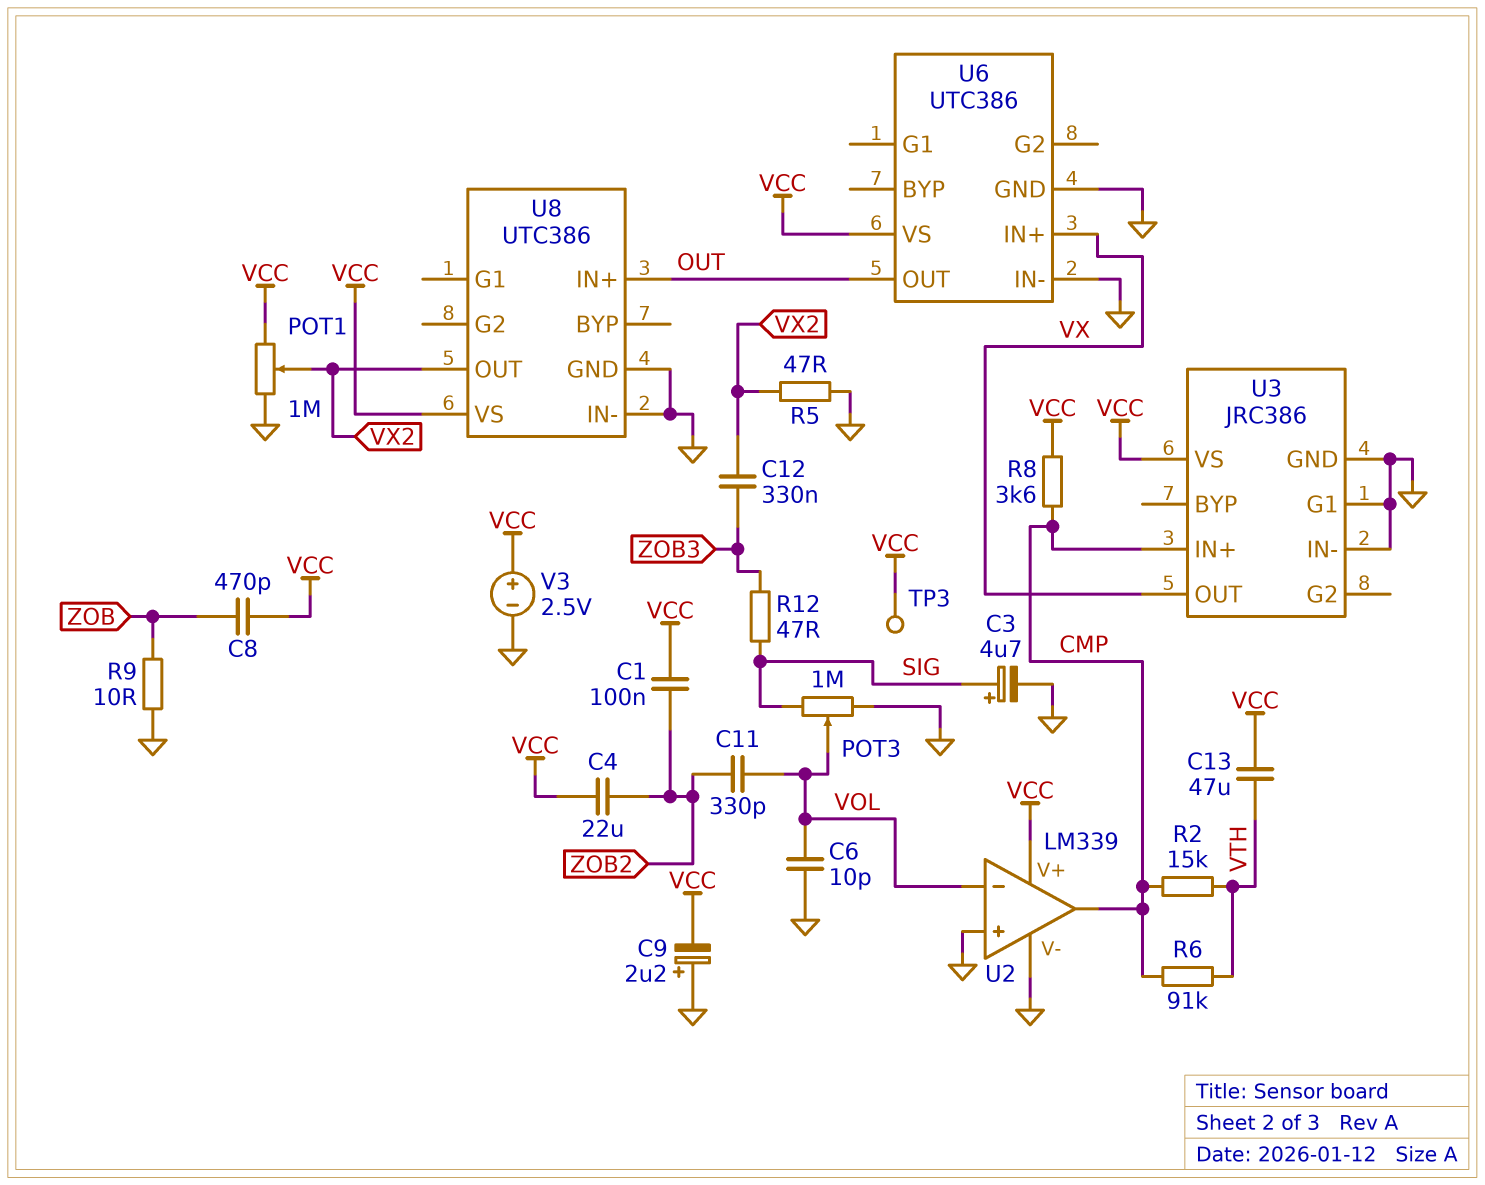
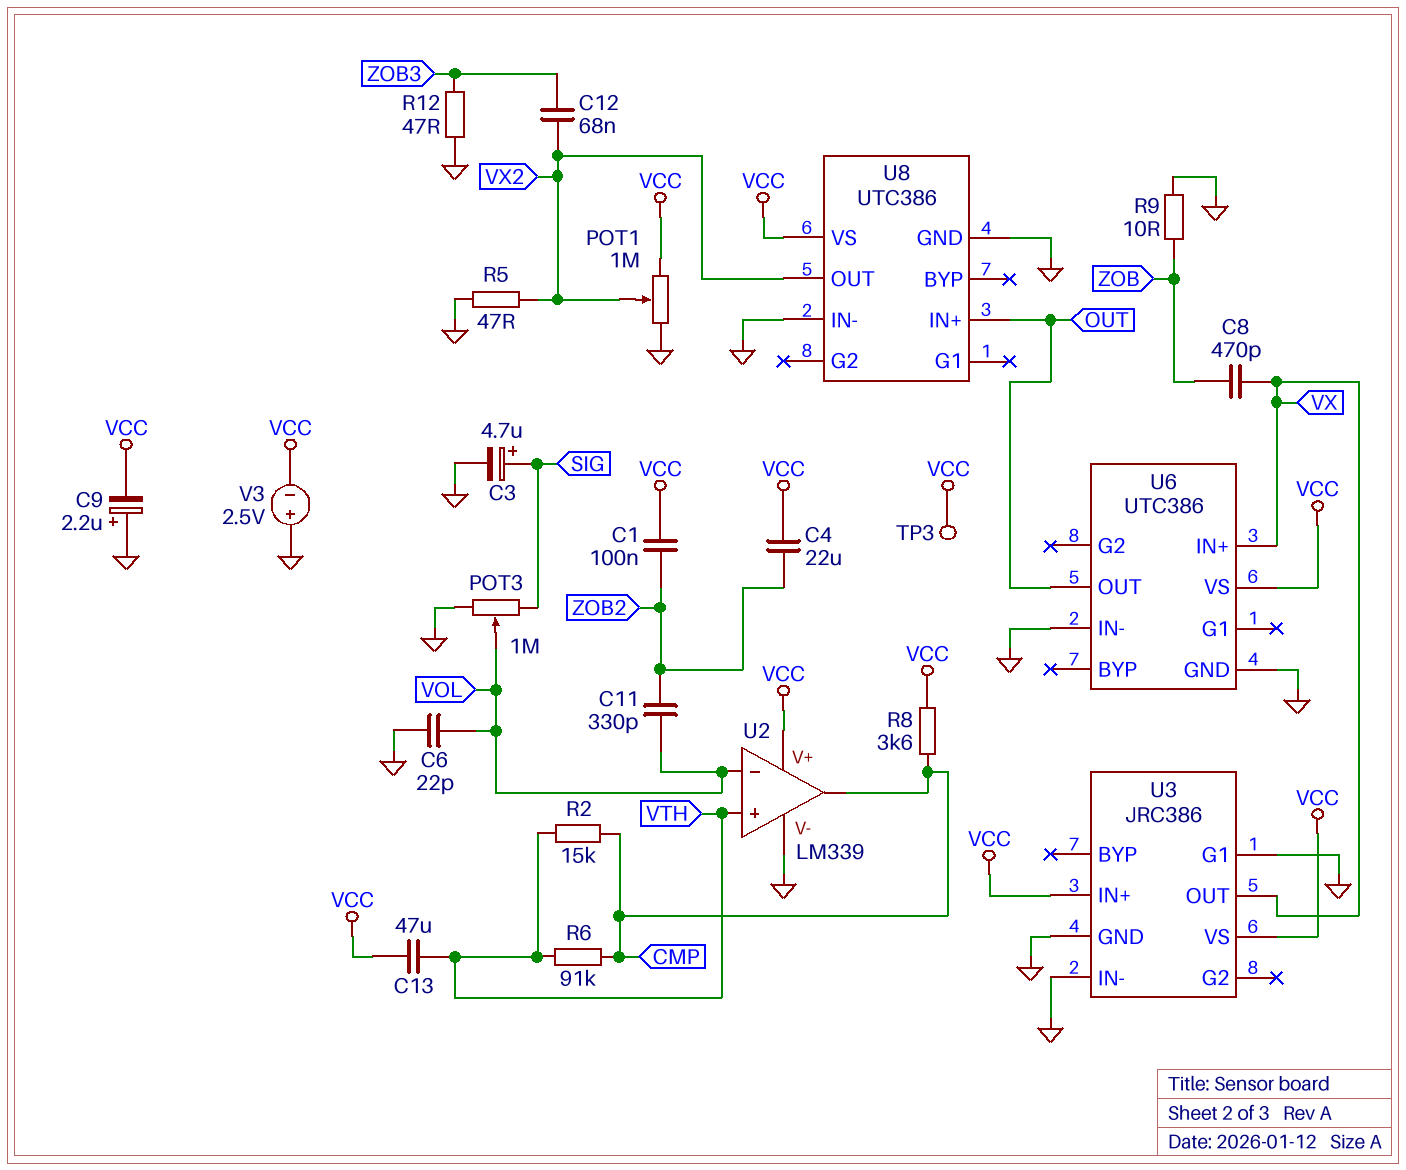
C6: 10pF (GND, VOL) -> 22pF (GND, VOL)
C8: 470pF (VCC, ZOB) -> 470pF (VX, ZOB)
C12: 330nF (VX2, ZOB3) -> 68nF (VX2, ZOB3)
R12: 47 (SIG, ZOB3) -> 47 (GND, ZOB3)
U2 pin in+: GND -> VTH
U3 pin IN+: CMP -> VCC
V3: 2.5V (plus VCC, minus GND) -> 2.5V (plus GND, minus VCC)

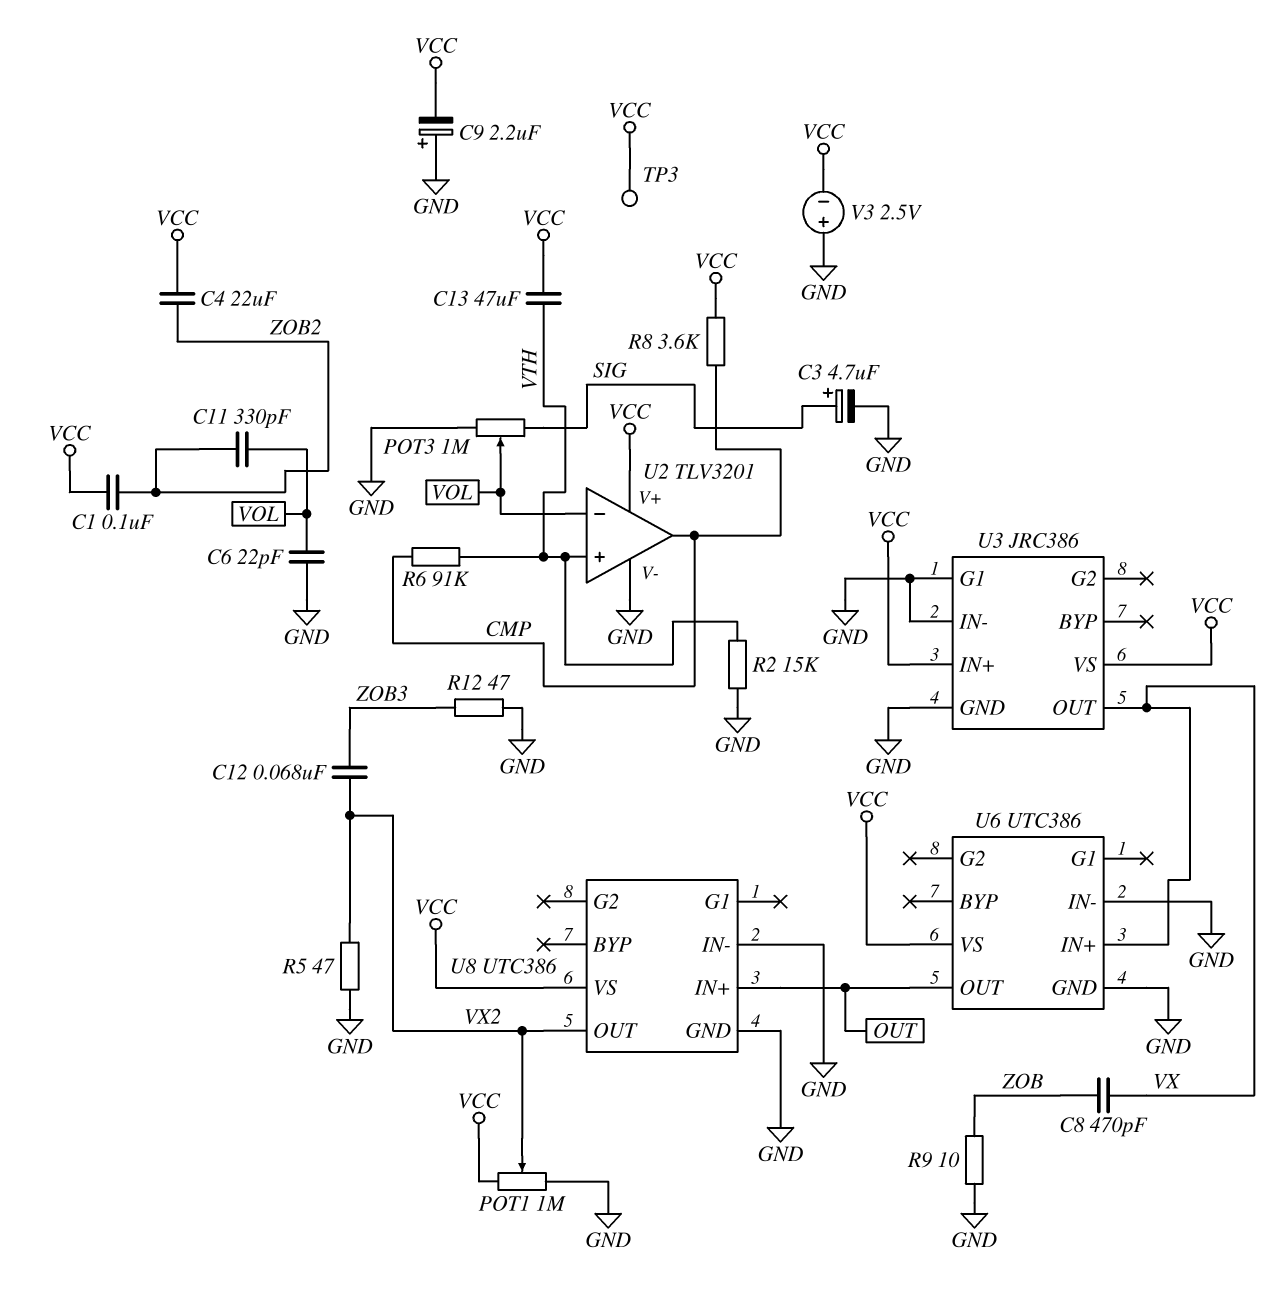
R2: 15k (CMP, VTH) -> 15k (GND, VTH)
U2: LM339 -> TLV3201

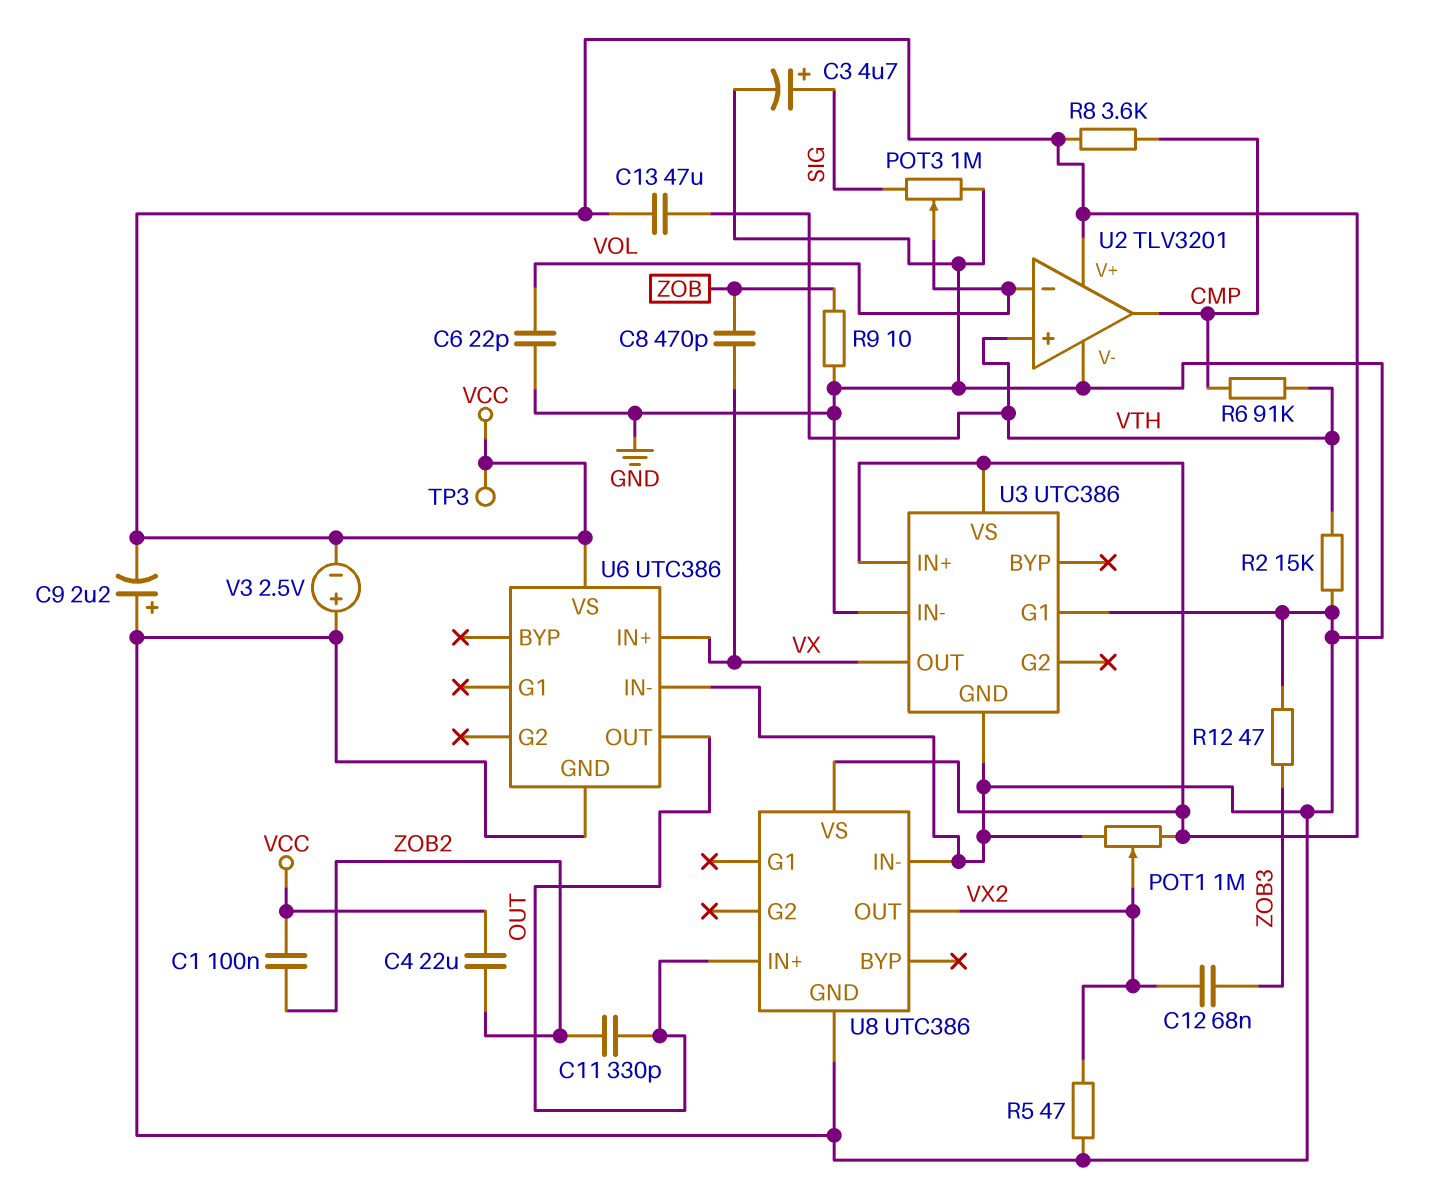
C11: 330pF (VOL, ZOB2) -> 330pF (OUT, ZOB2)
U3: JRC386 -> UTC386

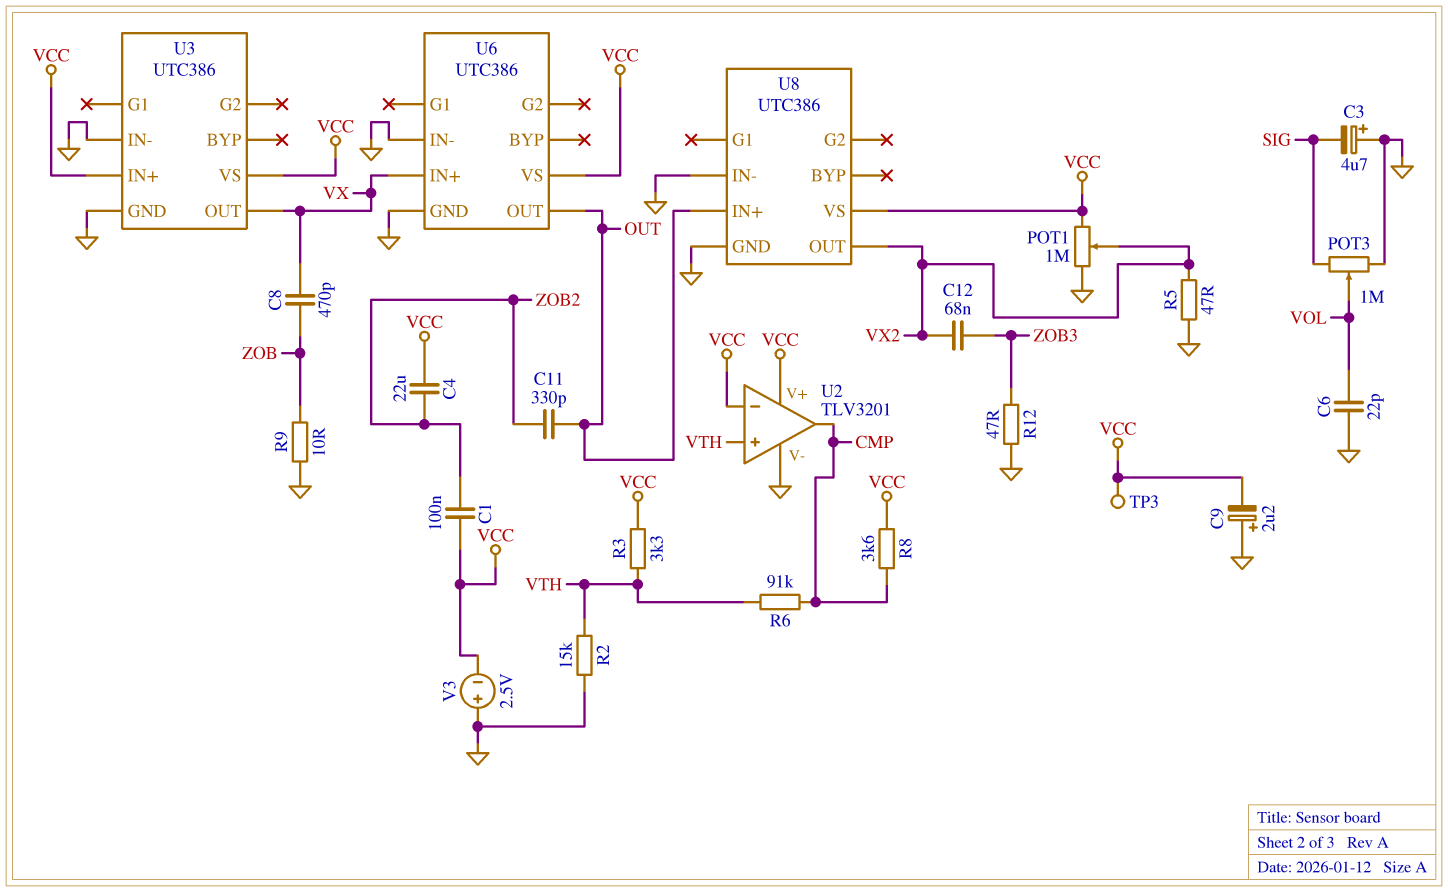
C3: 4.7uF (plus SIG, minus GND) -> 4.7uF (plus GND, minus SIG)
C13: 47uF (VCC, VTH) -> none
R3: none -> 3.3k (VCC, VTH)
U2 pin in-: VOL -> VCC
U3 pin G1: GND -> none

